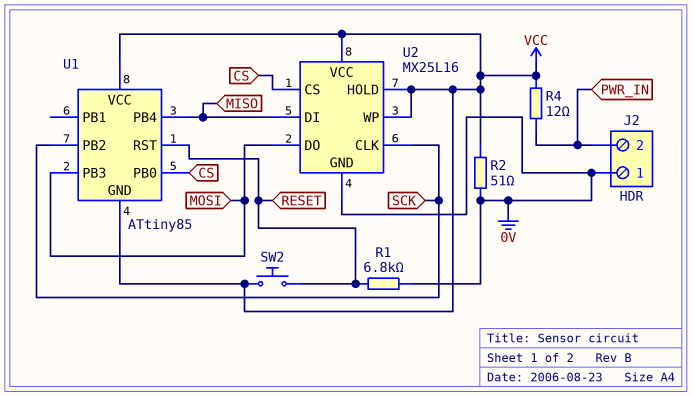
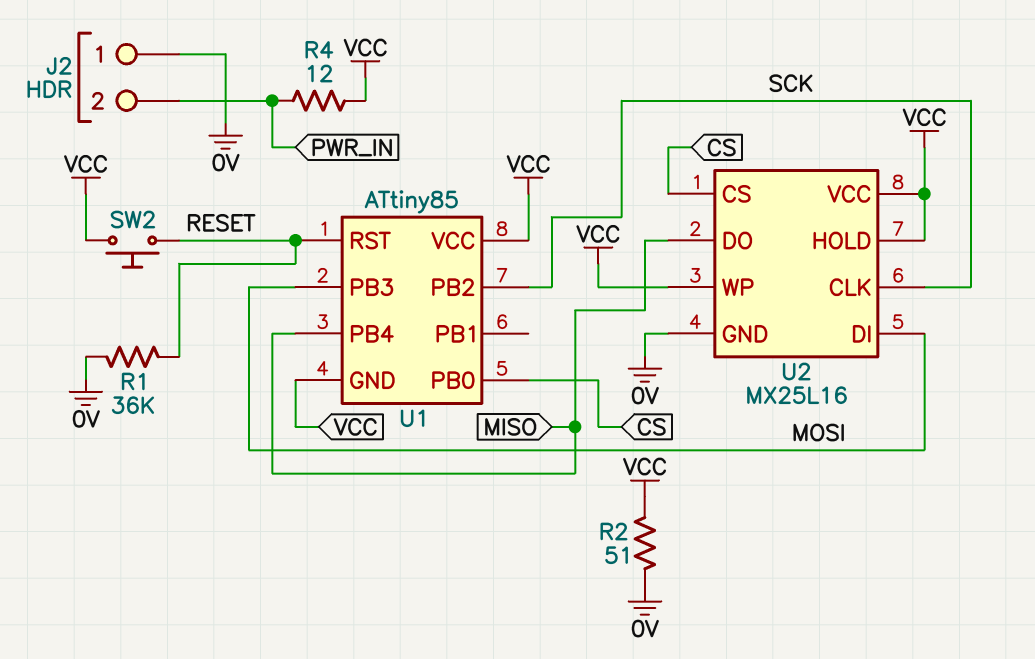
R1: 6.8k (0V, RESET) -> 36k (0V, RESET)
U2 pin DI: MISO -> MOSI
U2 pin DO: MOSI -> MISO

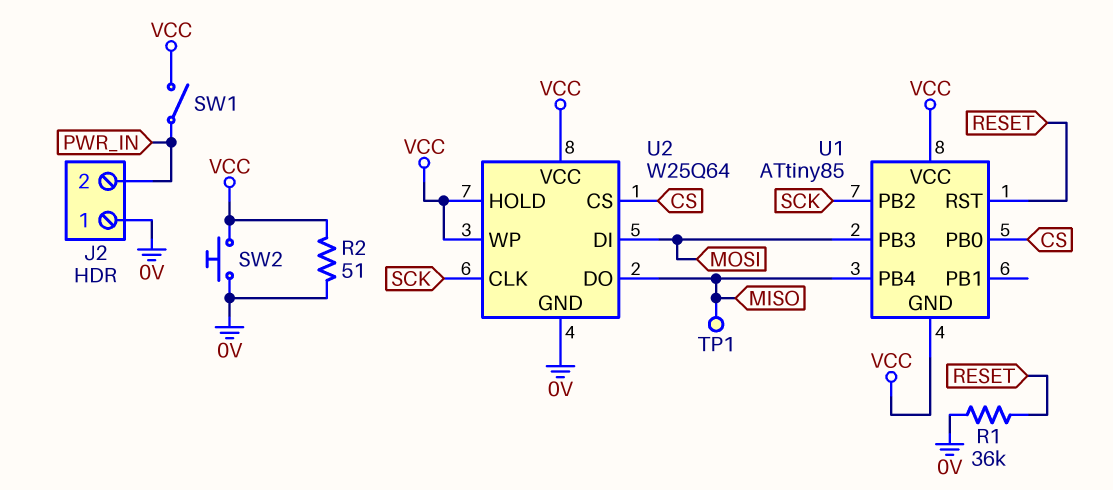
R4: 12 (PWR_IN, VCC) -> none
SW1: none -> switch (PWR_IN, VCC)
SW2: button (RESET, VCC) -> button (0V, VCC)
TP1: none -> test point (MISO)
U2: MX25L16 -> W25Q64

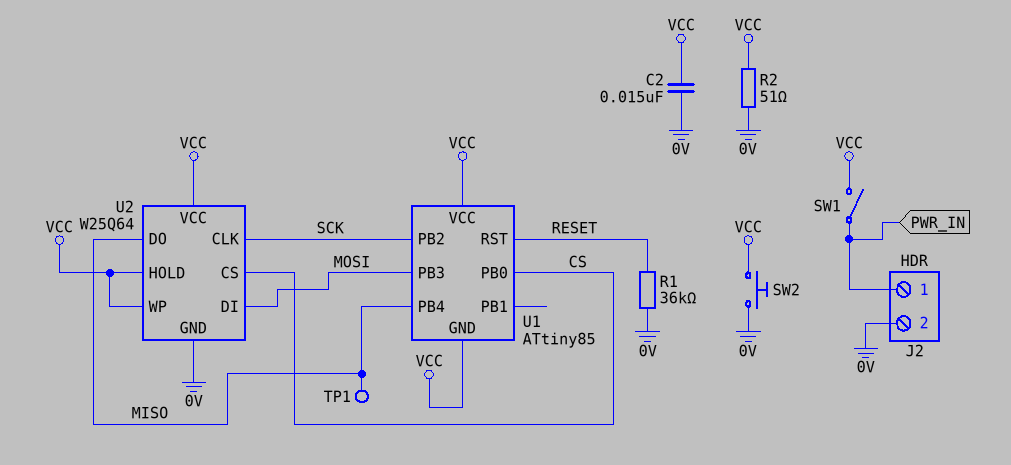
C2: none -> 15nF (0V, VCC)
J2 pin 1: 0V -> PWR_IN
J2 pin 2: PWR_IN -> 0V

